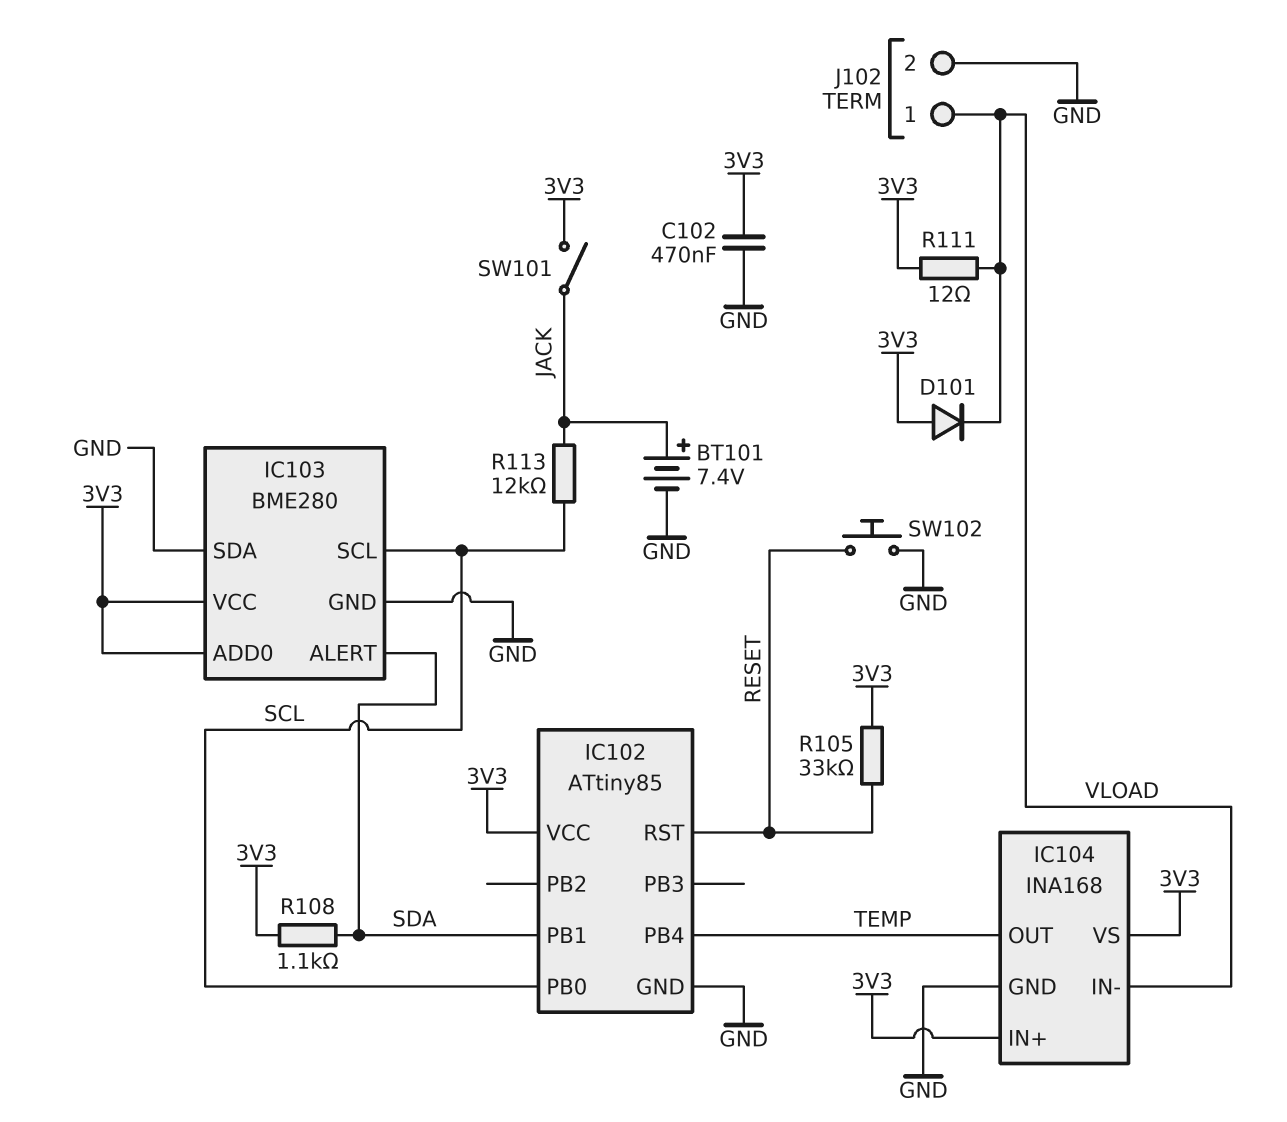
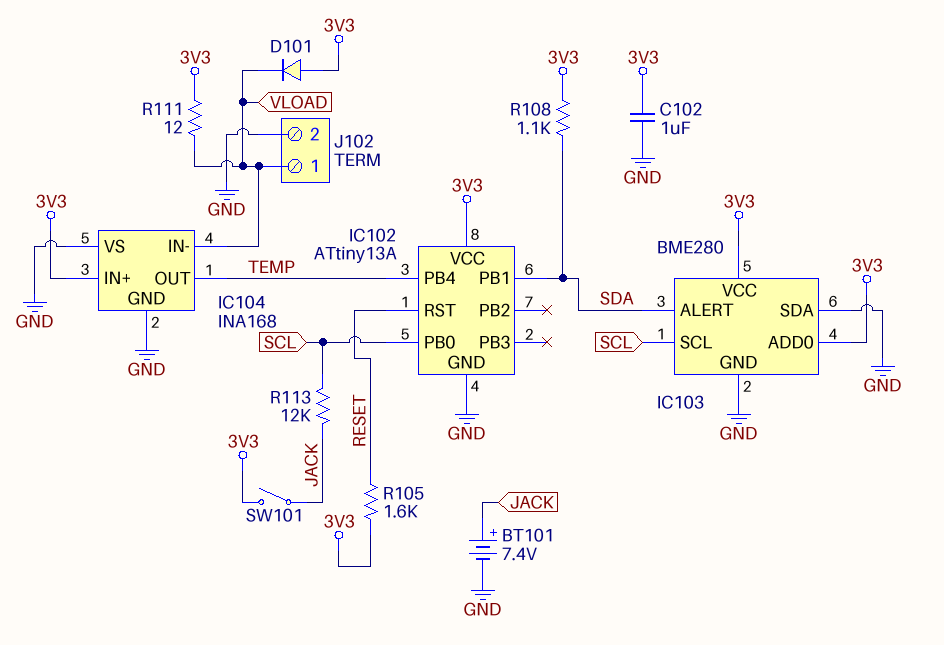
C102: 470nF (3V3, GND) -> 1uF (3V3, GND)
IC102: ATtiny85 -> ATtiny13A
IC104 pin VS: 3V3 -> GND
R105: 33k (3V3, RESET) -> 1.6k (3V3, RESET)
SW102: button (GND, RESET) -> none

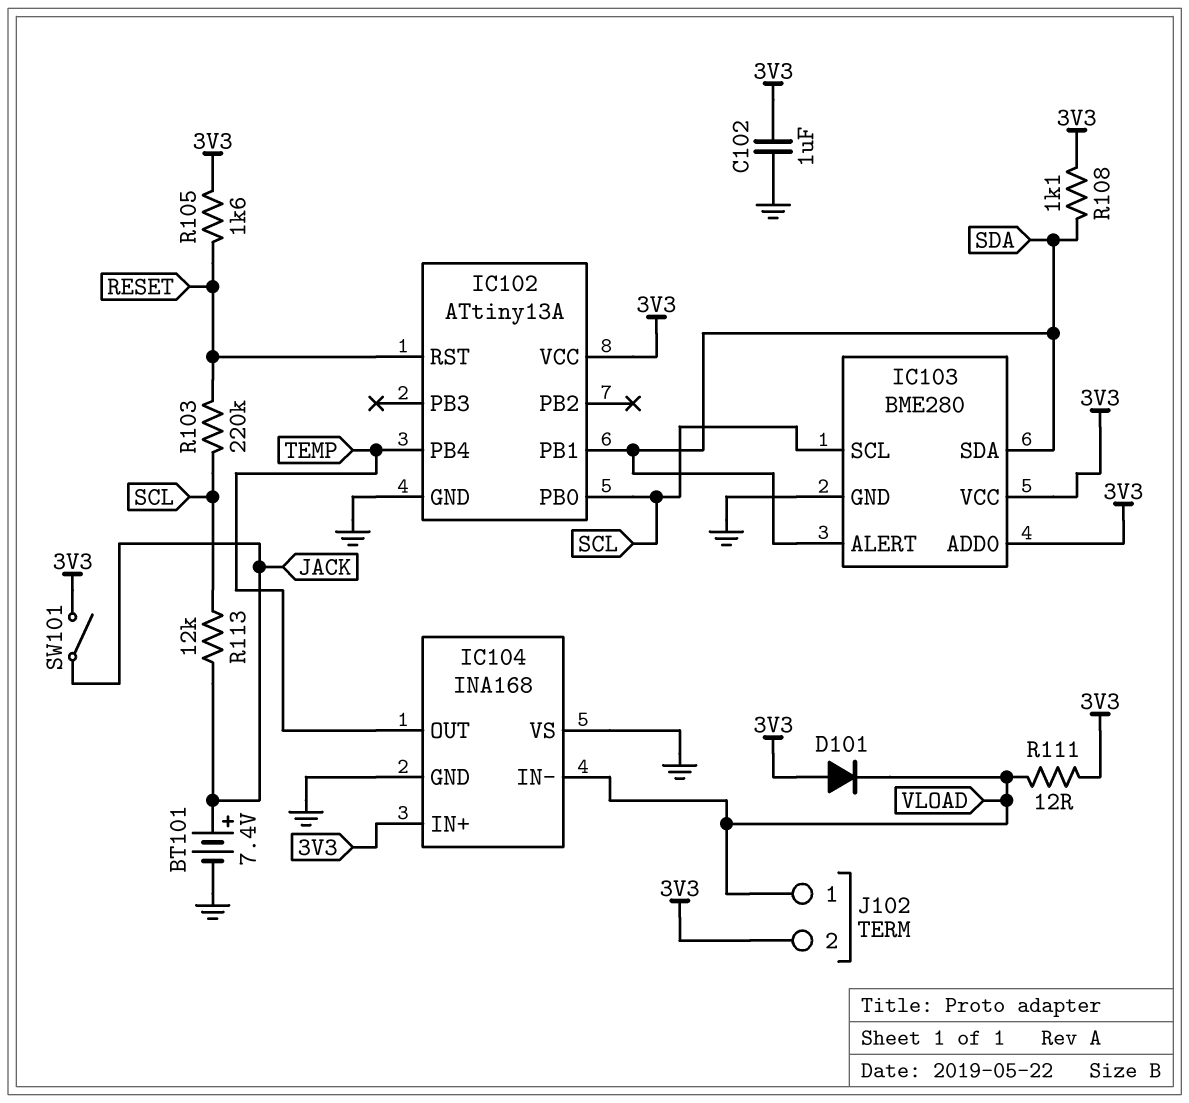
IC103 pin SDA: GND -> SDA
J102 pin 2: GND -> 3V3
R103: none -> 220k (RESET, SCL)

